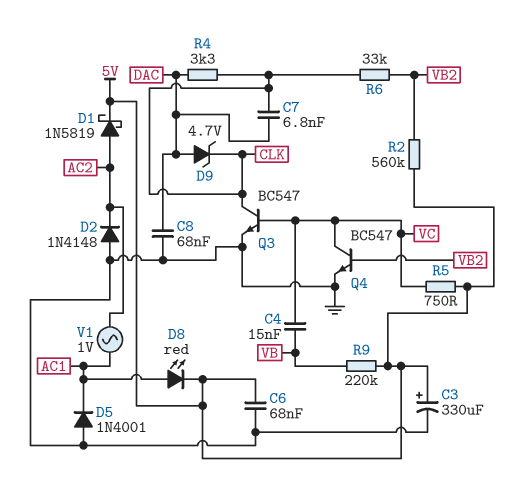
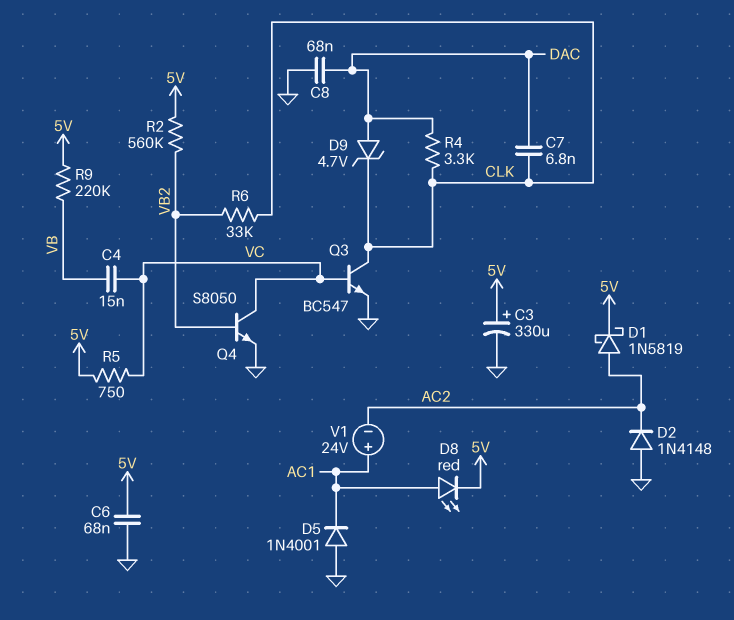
Q4: NPN BC547 (B VB2, C VC, E GND) -> NPN S8050 (B VB2, C VC, E GND)
V1: AC 1V (AC1, AC2) -> 24V (plus AC1, minus AC2)

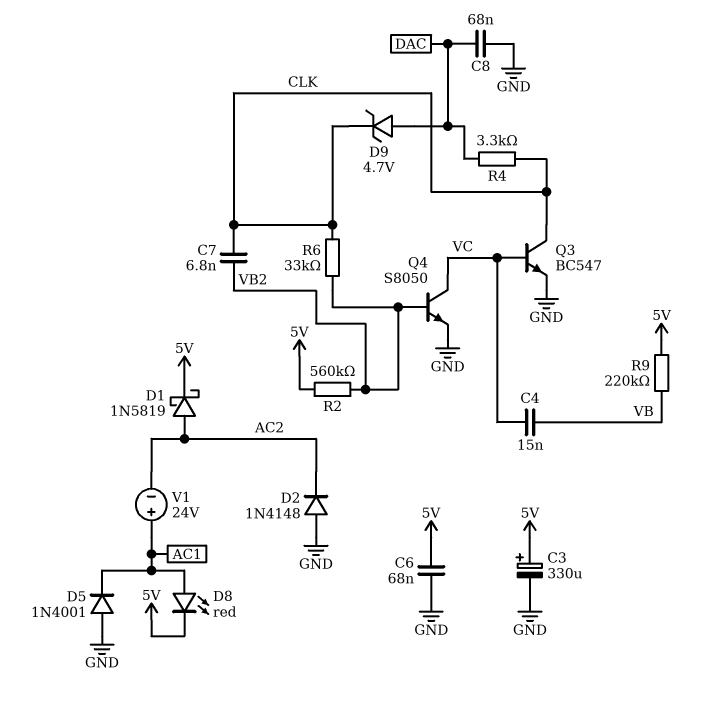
C7: 6.8nF (CLK, DAC) -> 6.8nF (CLK, VB2)
R5: 750 (5V, VC) -> none

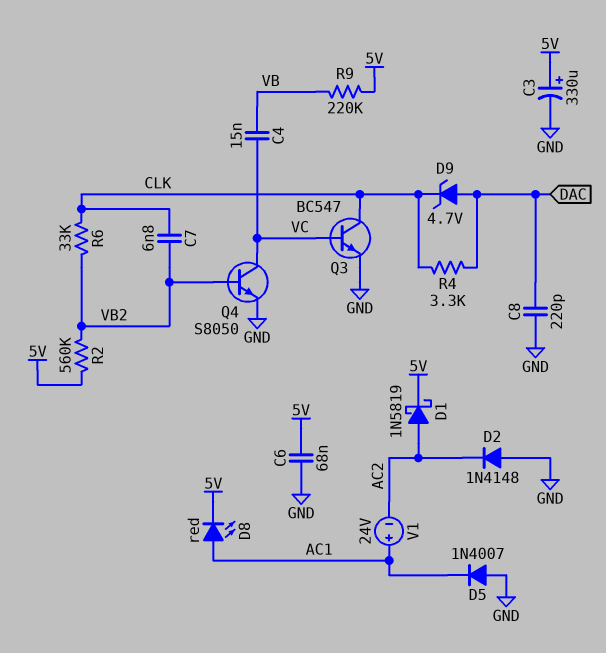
C8: 68nF (DAC, GND) -> 220pF (DAC, GND)
D5: diode 1N4001 (A GND, K AC1) -> diode 1N4007 (A GND, K AC1)

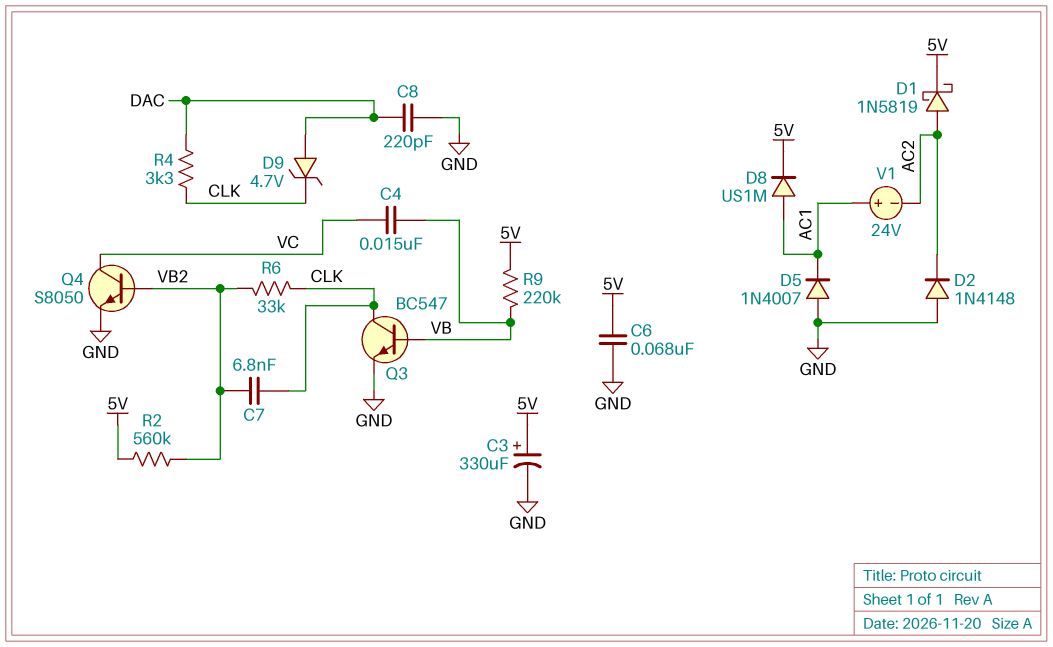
D8: LED red (A AC1, K 5V) -> diode US1M (A AC1, K 5V)
Q3: NPN BC547 (B VC, C CLK, E GND) -> NPN BC547 (B VB, C CLK, E GND)

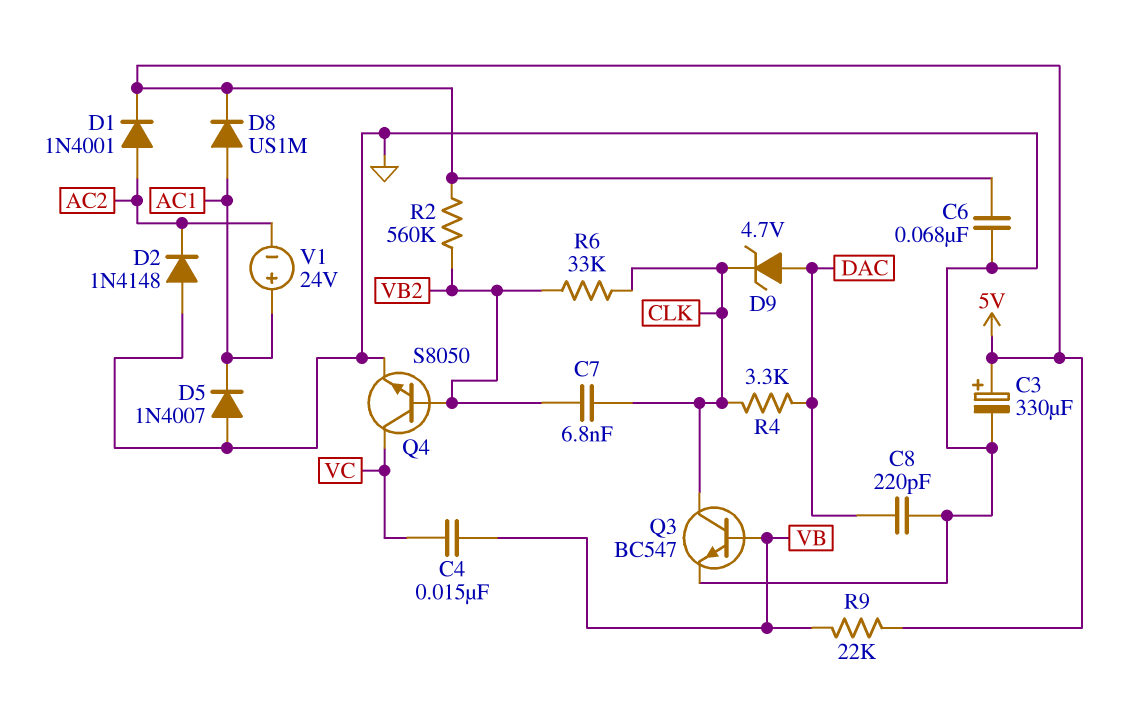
D1: schottky 1N5819 (A AC2, K 5V) -> diode 1N4001 (A AC2, K 5V)
R9: 220k (5V, VB) -> 22k (5V, VB)

